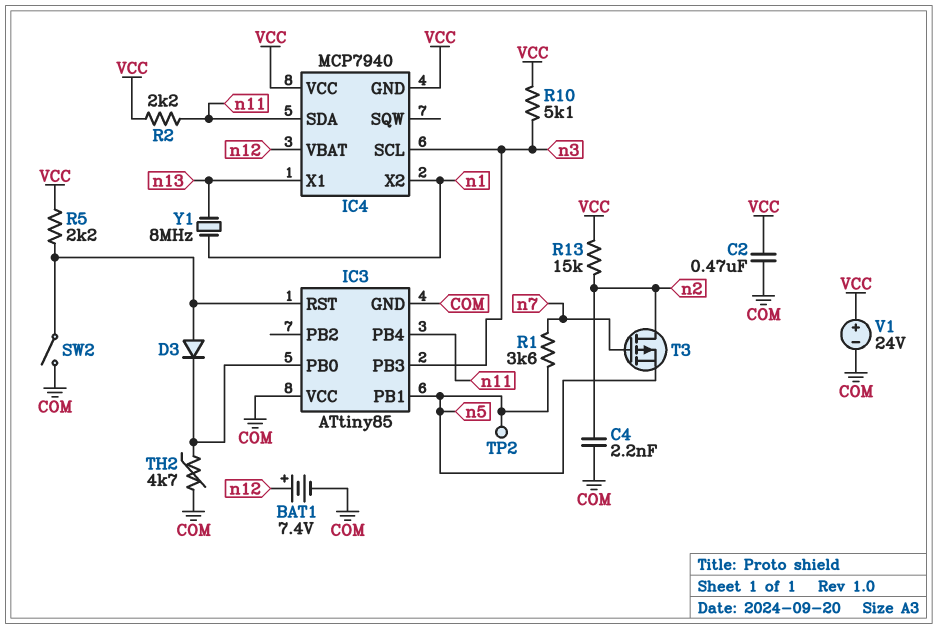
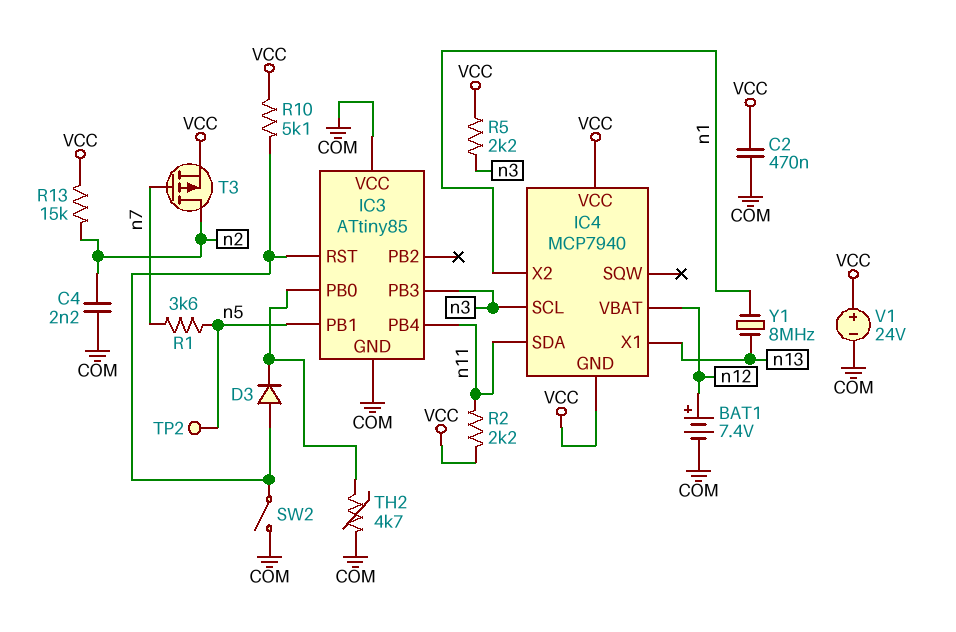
R5: 2.2k (IC3/RST, VCC) -> 2.2k (VCC, n3)
R10: 5.1k (VCC, n3) -> 5.1k (IC3/RST, VCC)
T3: PMOS (G n7, D n2, S n5) -> PMOS (G n7, D n2, S VCC)

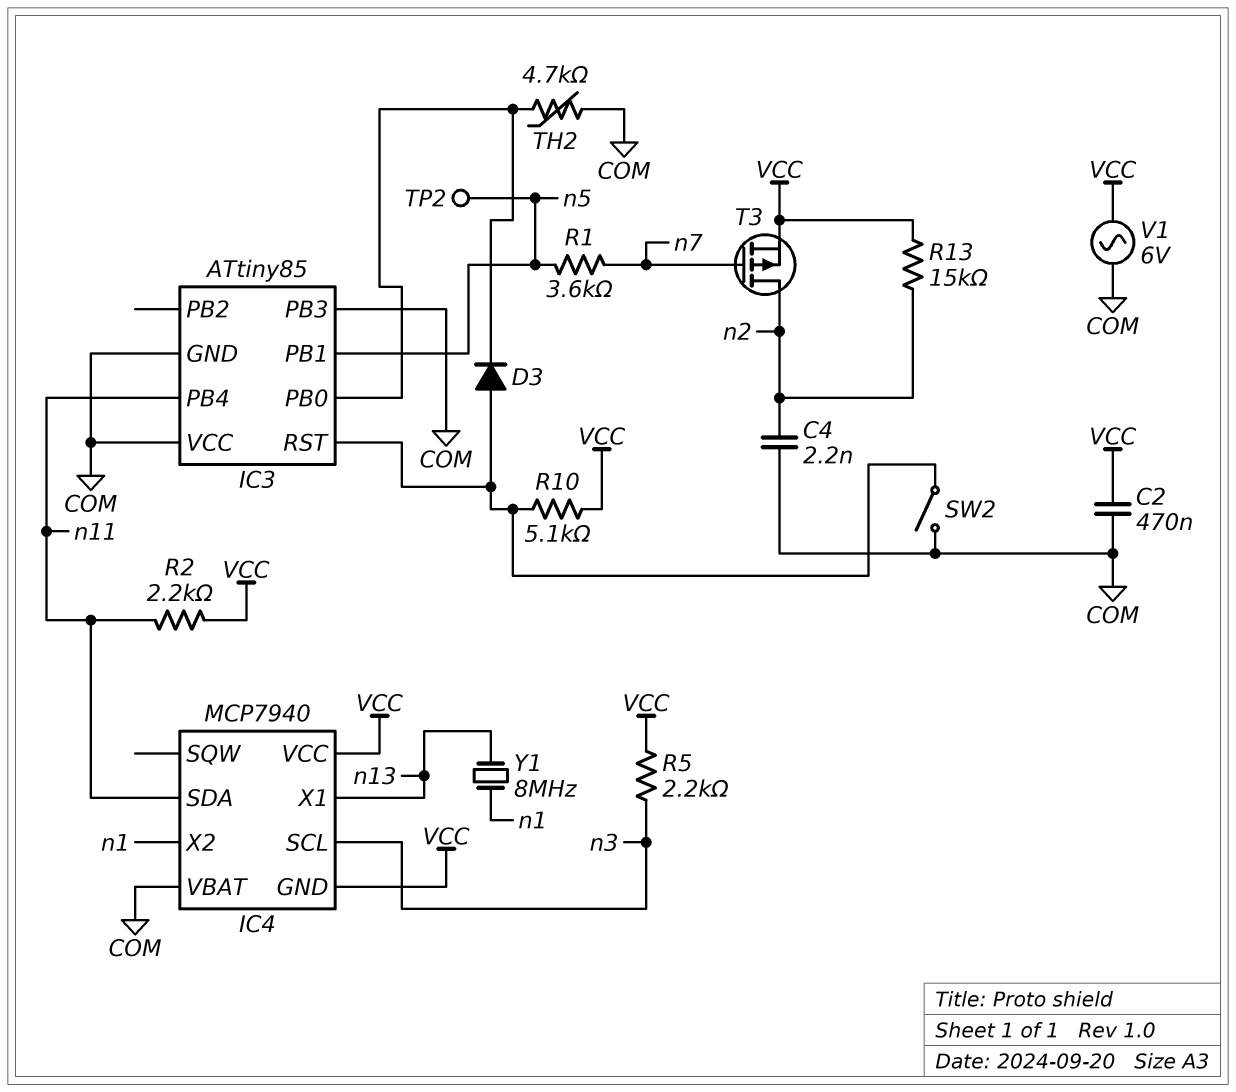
BAT1: 7.4V (plus n12, minus COM) -> none
IC3 pin PB3: n3 -> COM
IC4 pin VBAT: n12 -> COM
V1: 24V (plus VCC, minus COM) -> AC 6V (COM, VCC)

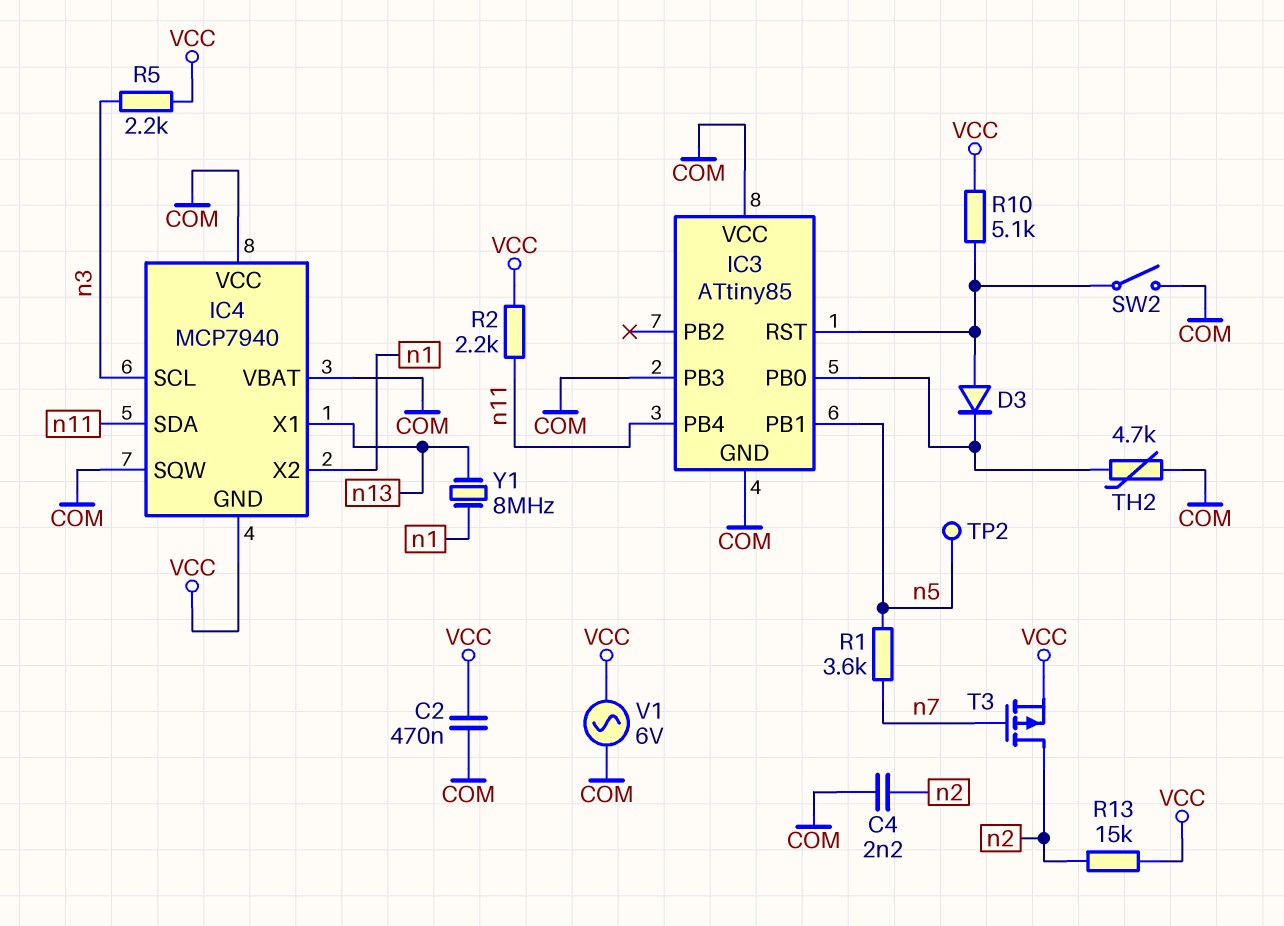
IC4 pin SQW: none -> COM
IC4 pin VCC: VCC -> COM

